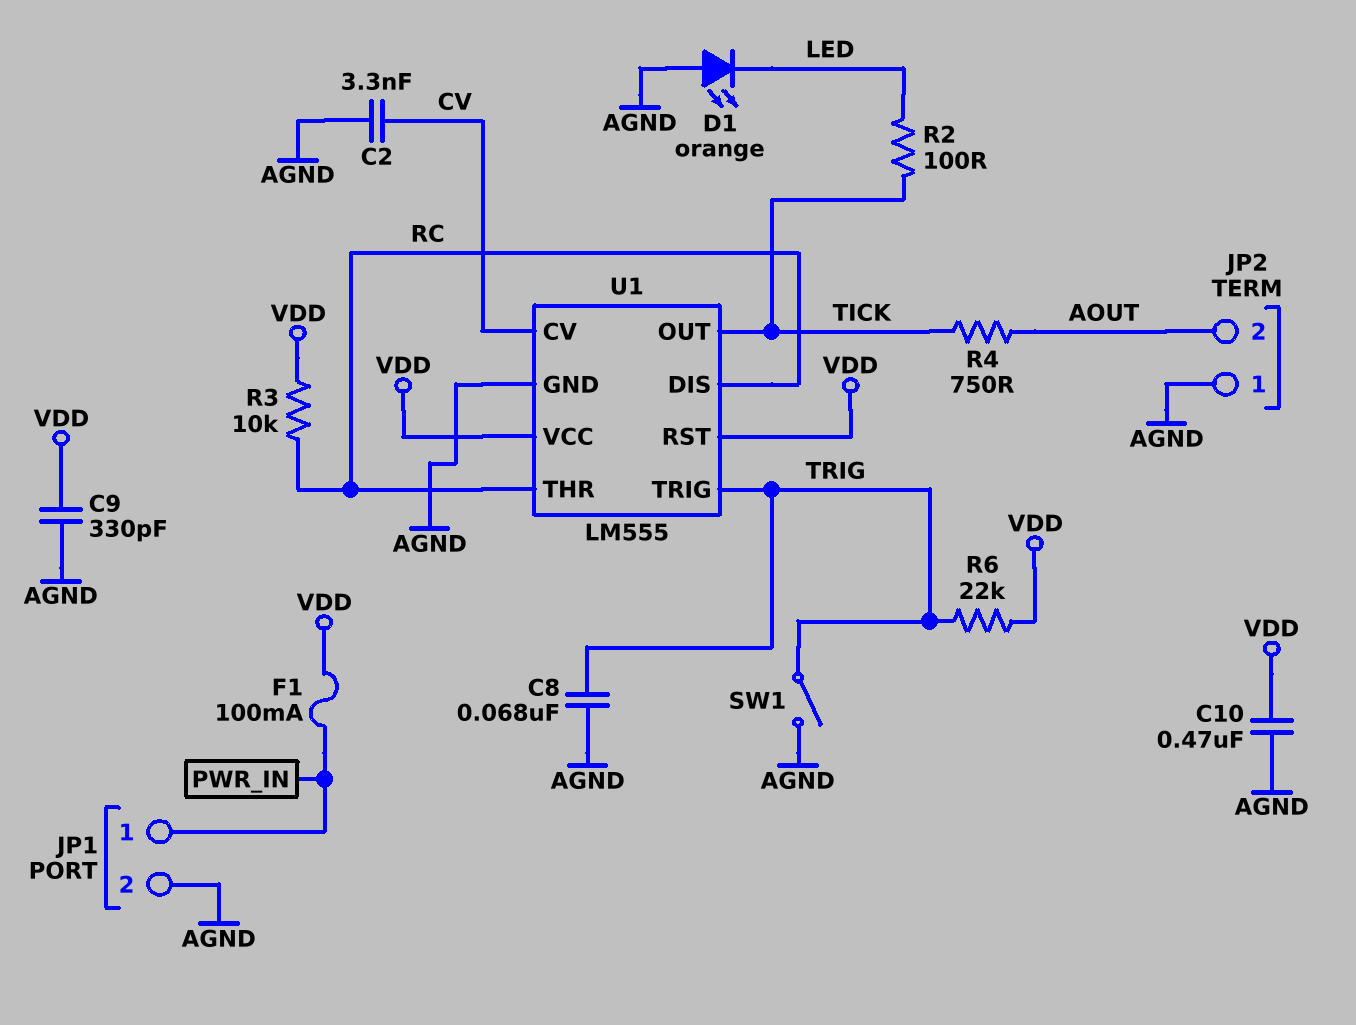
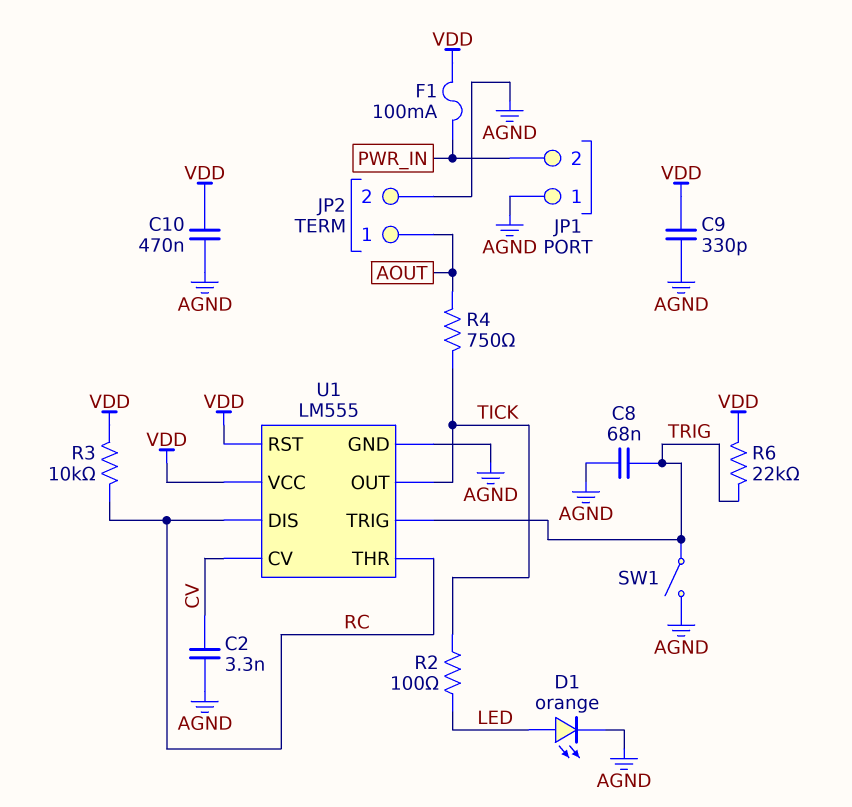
D1: LED orange (A AGND, K LED) -> LED orange (A LED, K AGND)
JP1 pin 1: PWR_IN -> AGND
JP1 pin 2: AGND -> PWR_IN
JP2 pin 1: AGND -> AOUT
JP2 pin 2: AOUT -> AGND

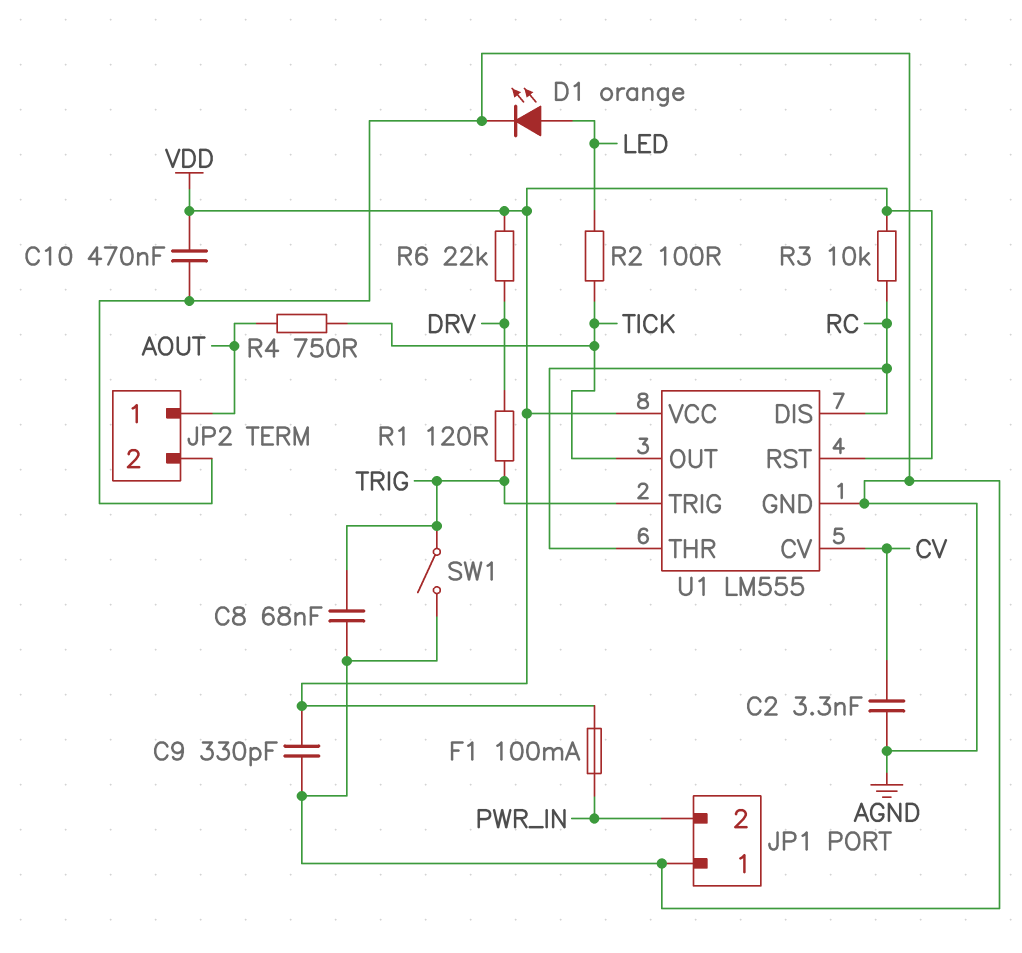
R1: none -> 120 (DRV, TRIG)
R6: 22k (TRIG, VDD) -> 22k (DRV, VDD)

